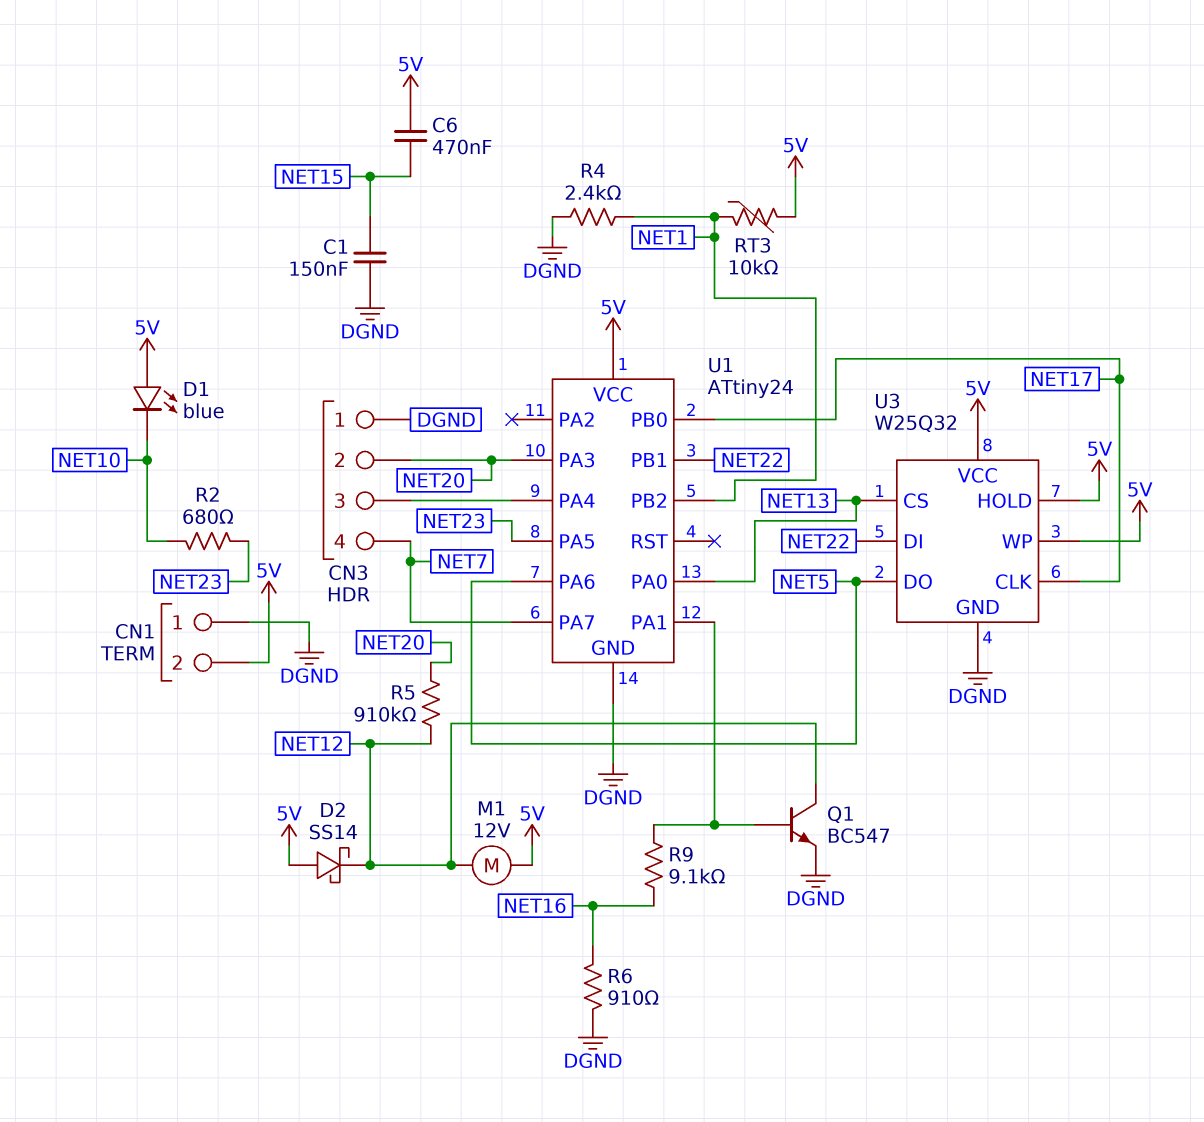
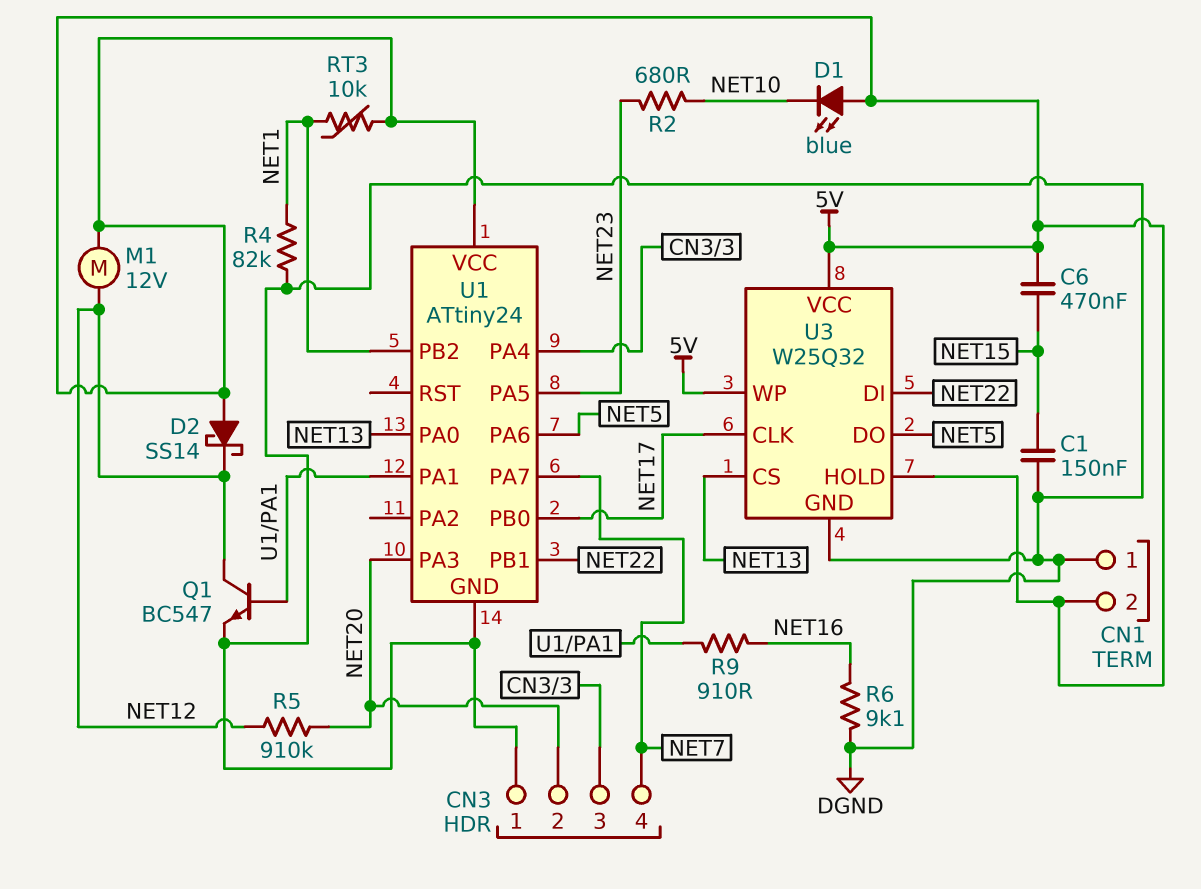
R4: 2.4k (DGND, NET1) -> 82k (DGND, NET1)
R6: 910 (DGND, NET16) -> 9.1k (DGND, NET16)
R9: 9.1k (NET16, U1/PA1) -> 910 (NET16, U1/PA1)

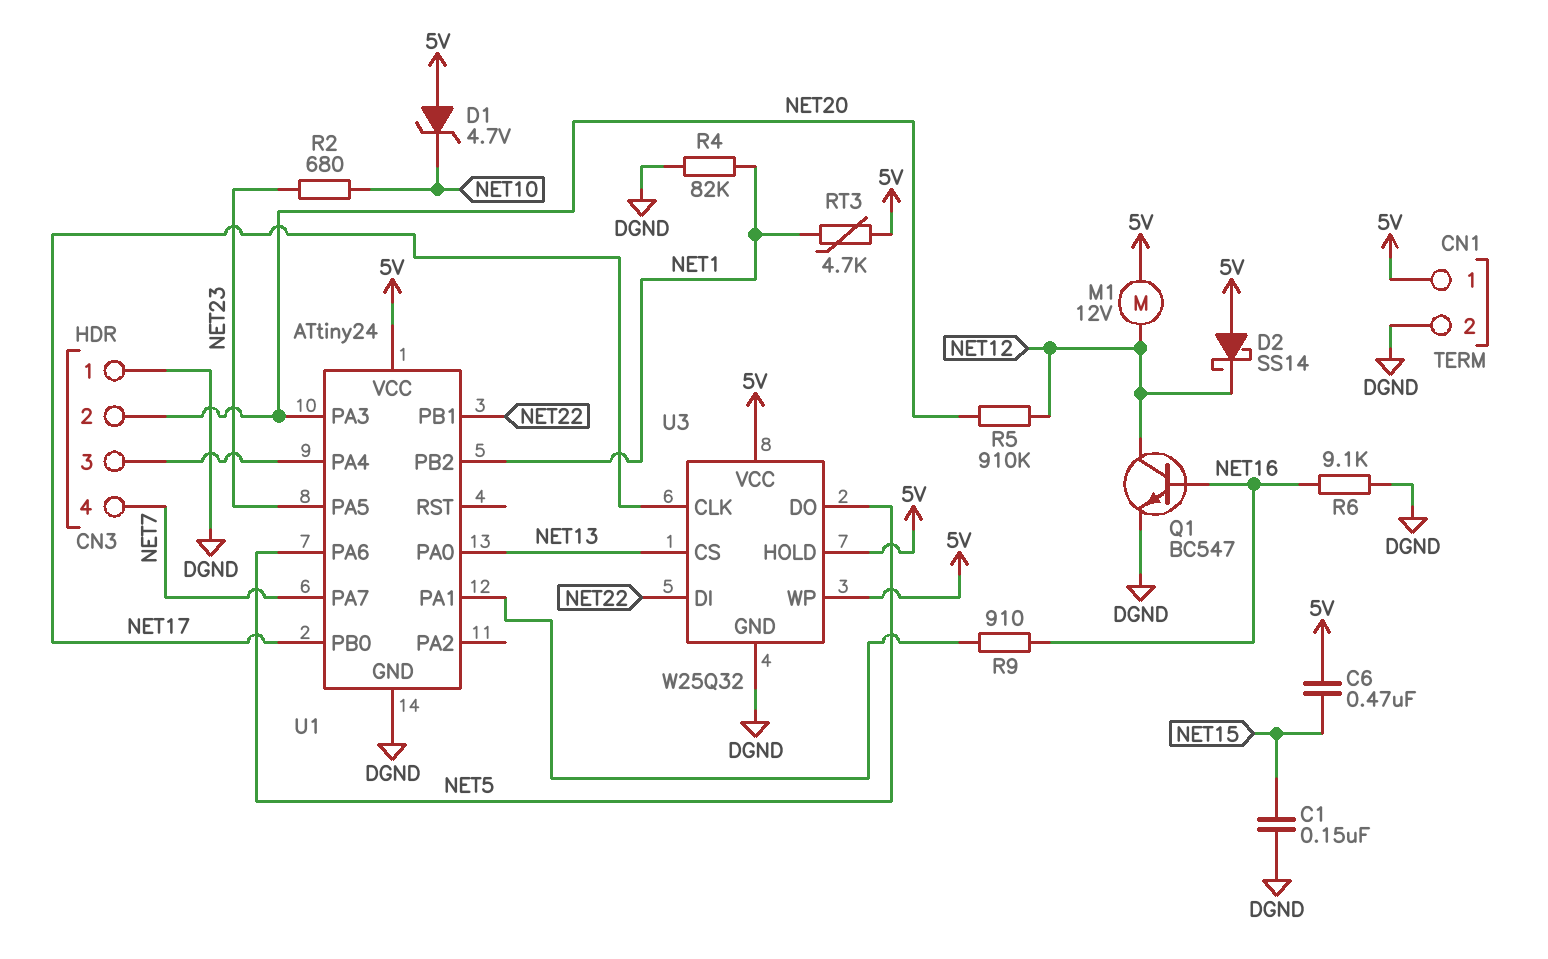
CN1 pin 1: DGND -> 5V
CN1 pin 2: 5V -> DGND
D1: LED blue (A 5V, K NET10) -> zener 4.7V (A 5V, K NET10)
Q1: NPN BC547 (B U1/PA1, C NET12, E DGND) -> NPN BC547 (B NET16, C NET12, E DGND)
RT3: 10k (5V, NET1) -> 4.7k (5V, NET1)

